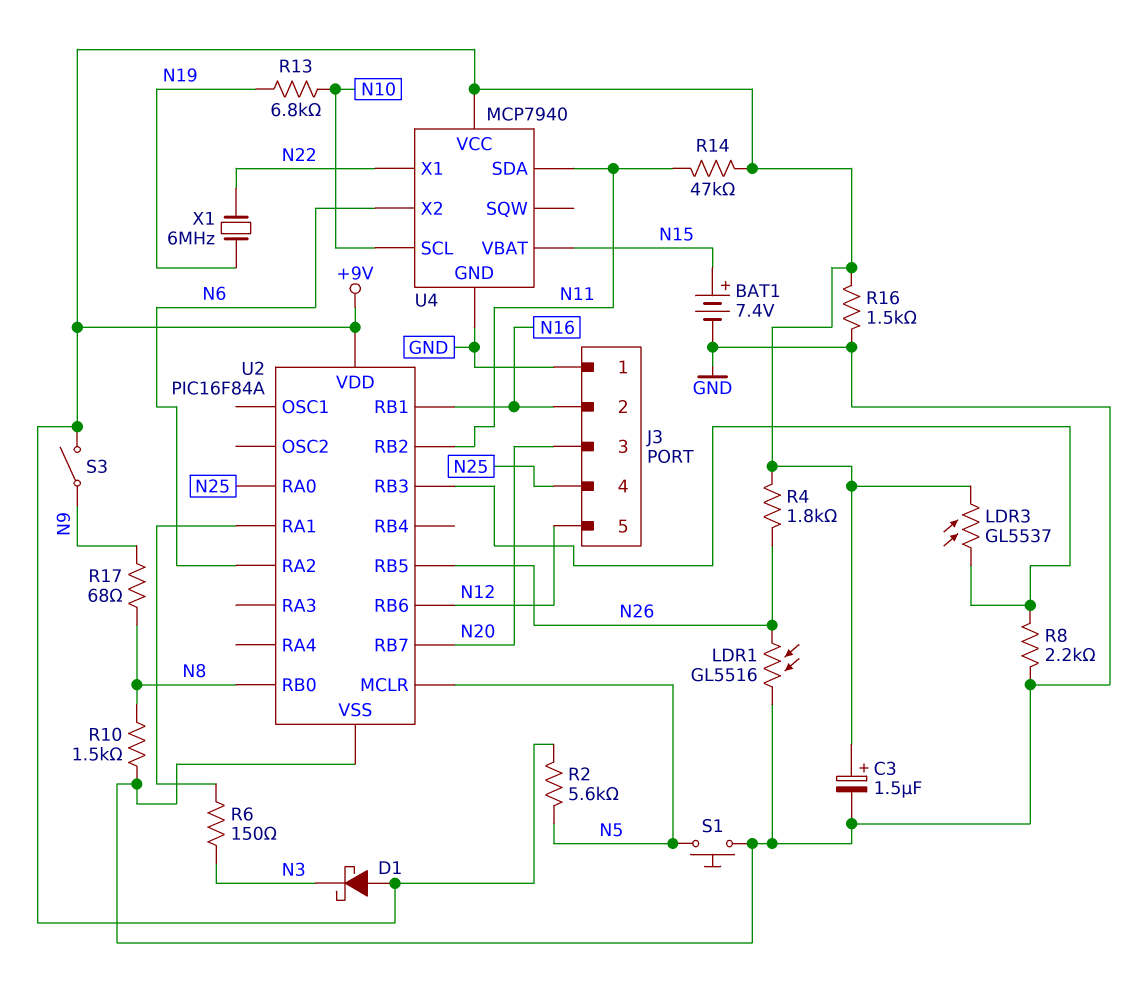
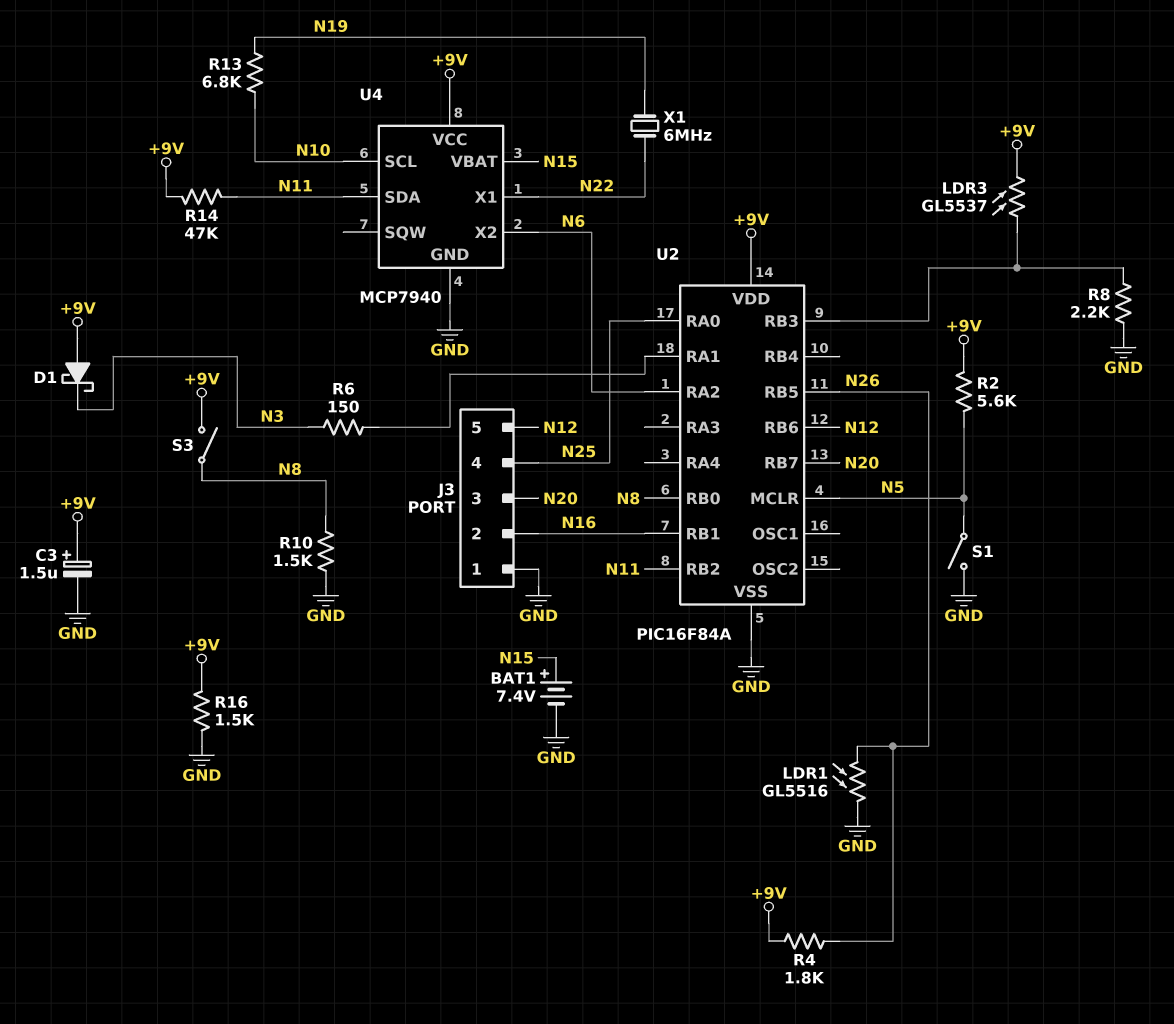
R17: 68 (N8, N9) -> none
S1: button (GND, N5) -> switch (GND, N5)
S3: switch (+9V, N9) -> switch (+9V, N8)

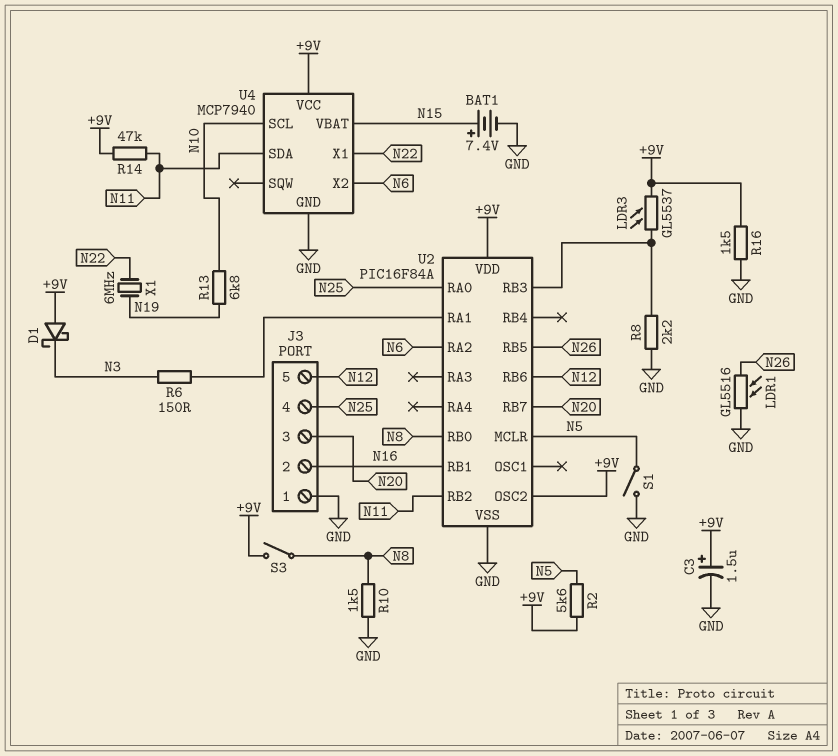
R4: 1.8k (+9V, N26) -> none
U2 pin OSC2: none -> +9V

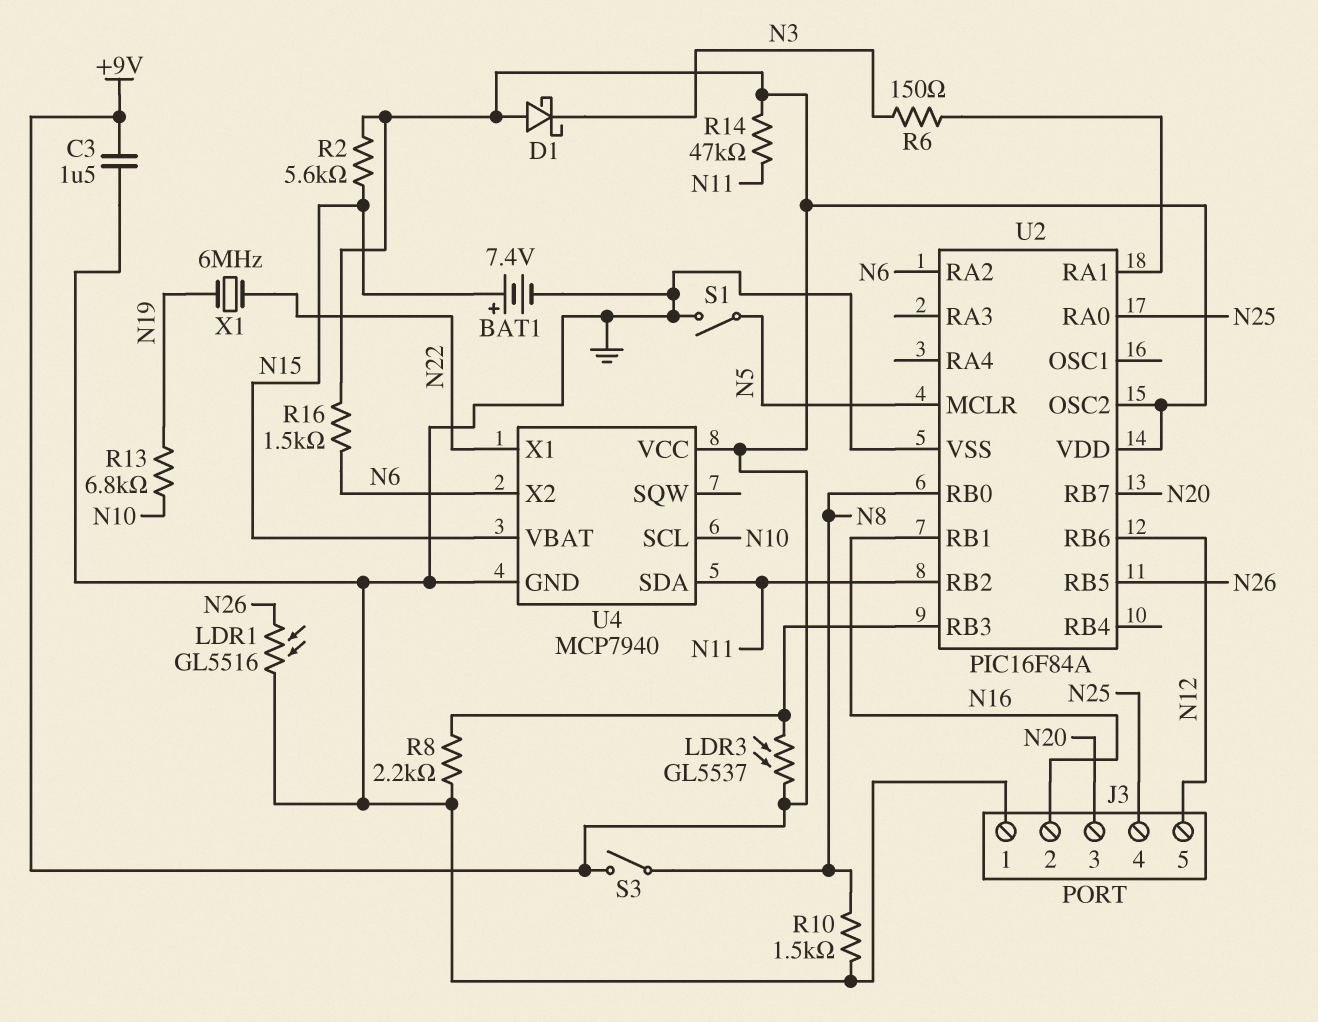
C3: 1.5uF (plus +9V, minus GND) -> 1.5uF (+9V, GND)
R2: 5.6k (+9V, N5) -> 5.6k (+9V, N15)
R16: 1.5k (+9V, GND) -> 1.5k (+9V, N6)

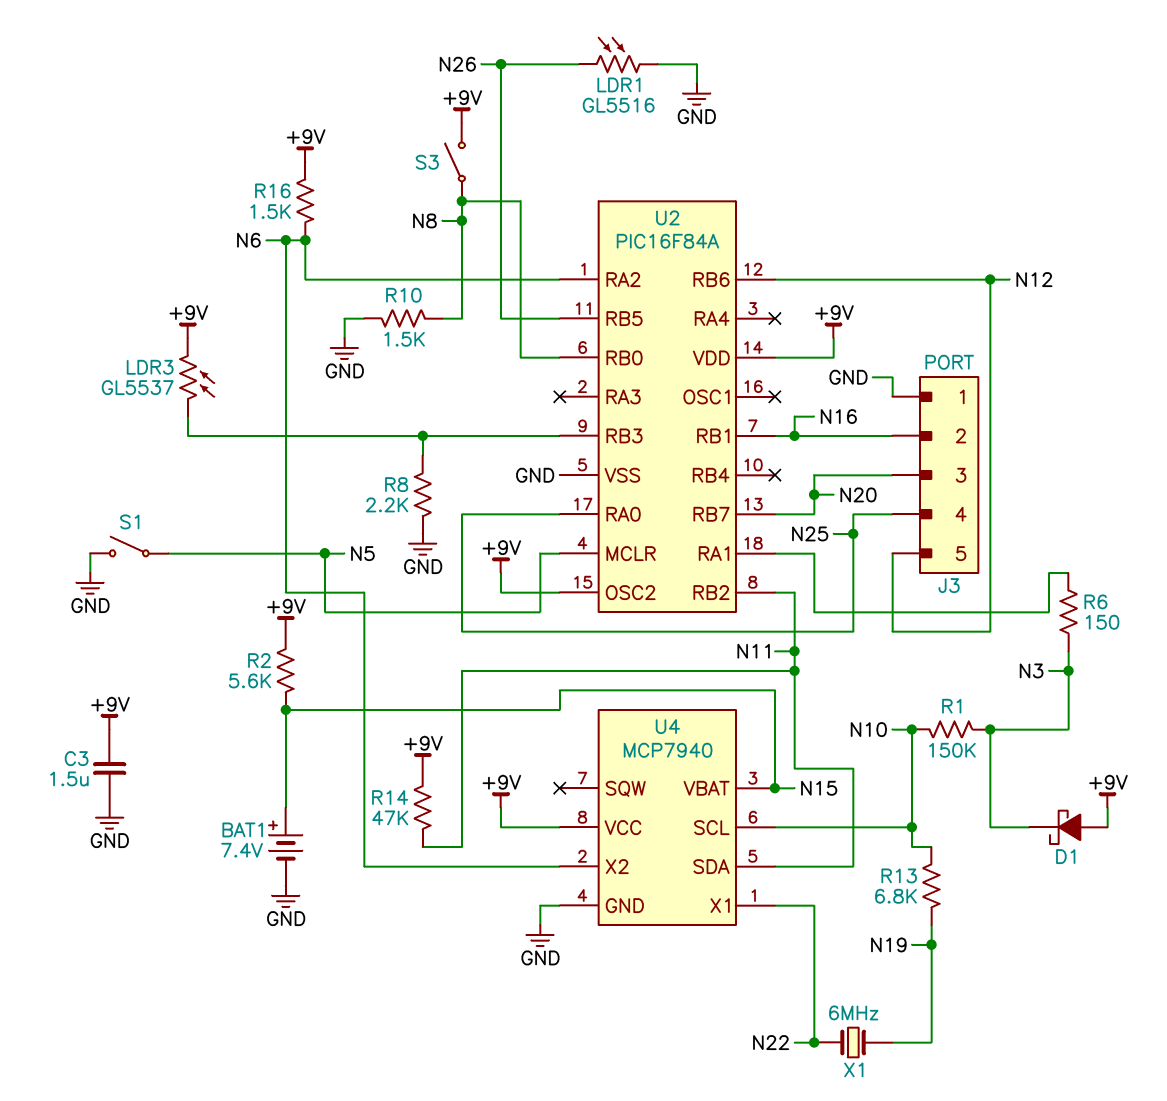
R1: none -> 150k (N3, N10)

